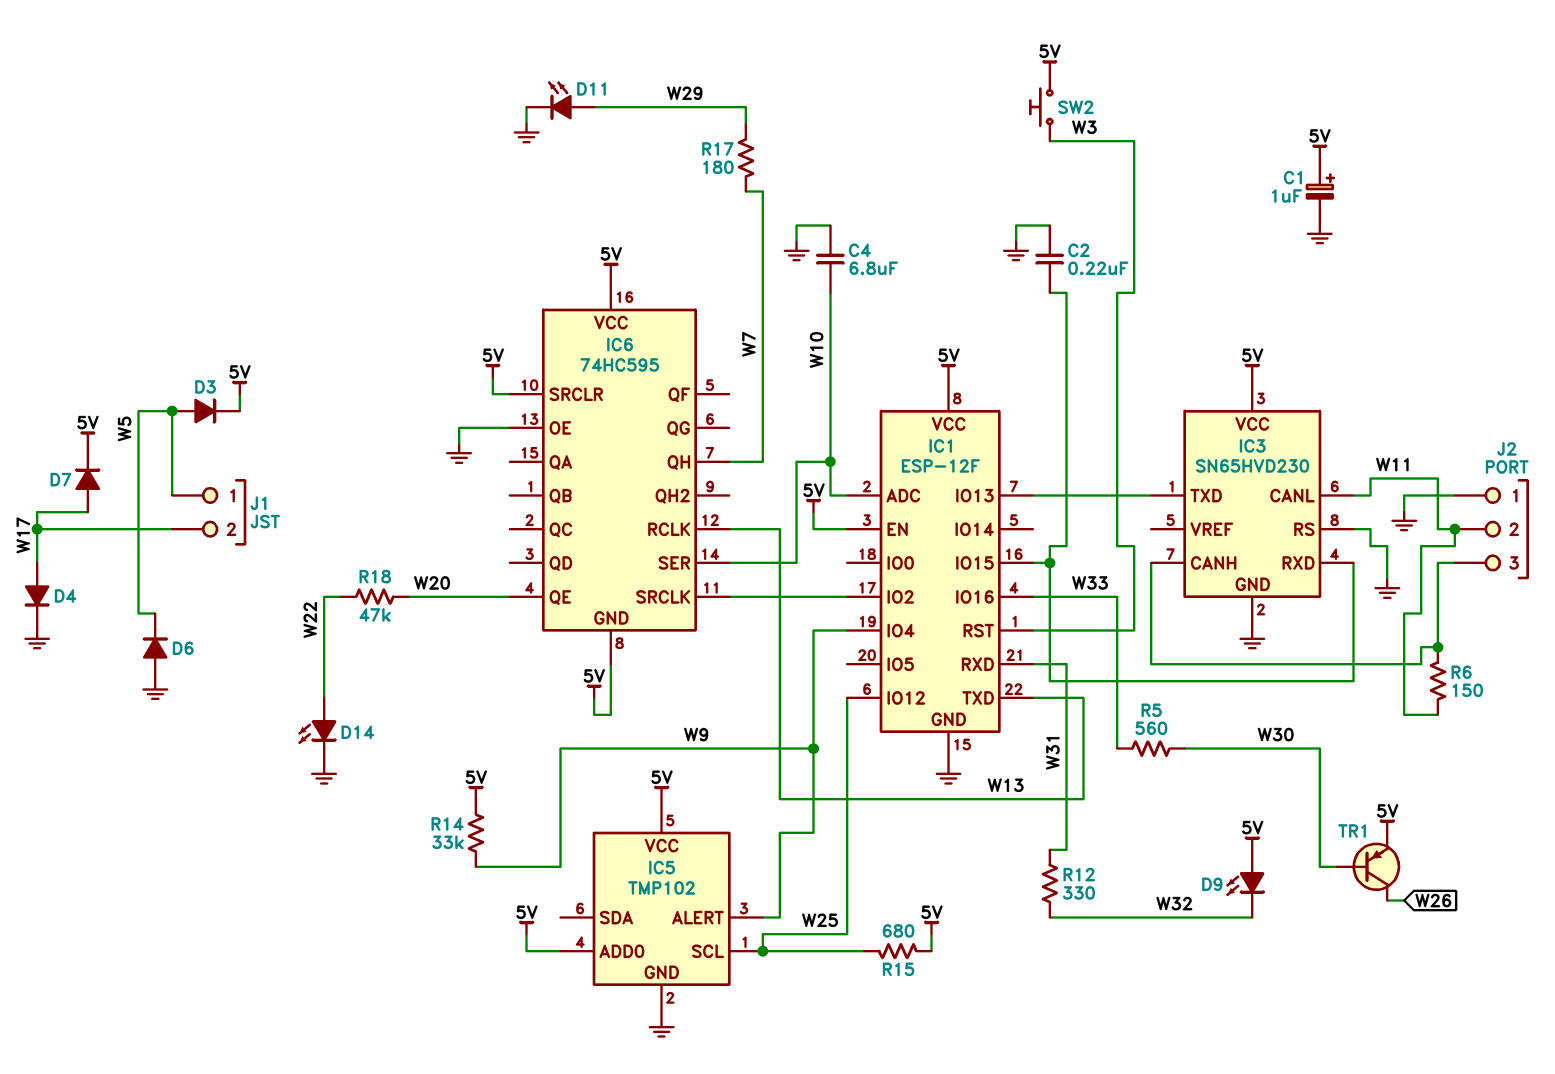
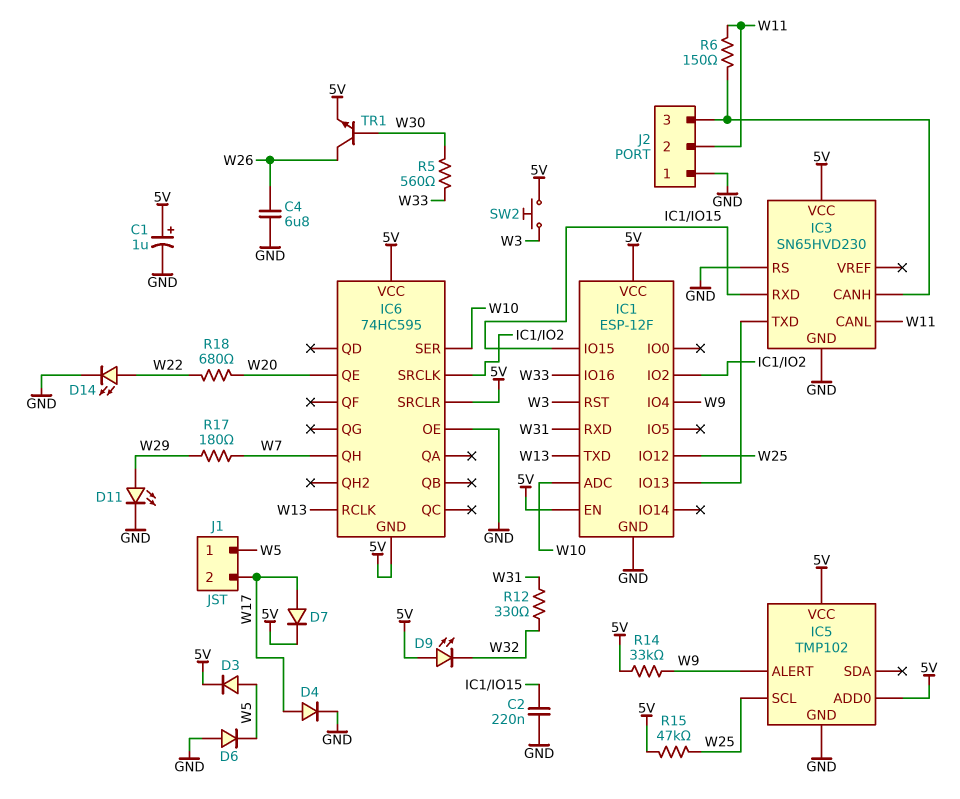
C4: 6.8uF (GND, W10) -> 6.8uF (GND, W26)
R15: 680 (5V, W25) -> 47k (5V, W25)
R18: 47k (W20, W22) -> 680 (W20, W22)
TR1: PNP (B W30, C W26, E 5V) -> NPN (B W30, C W26, E 5V)

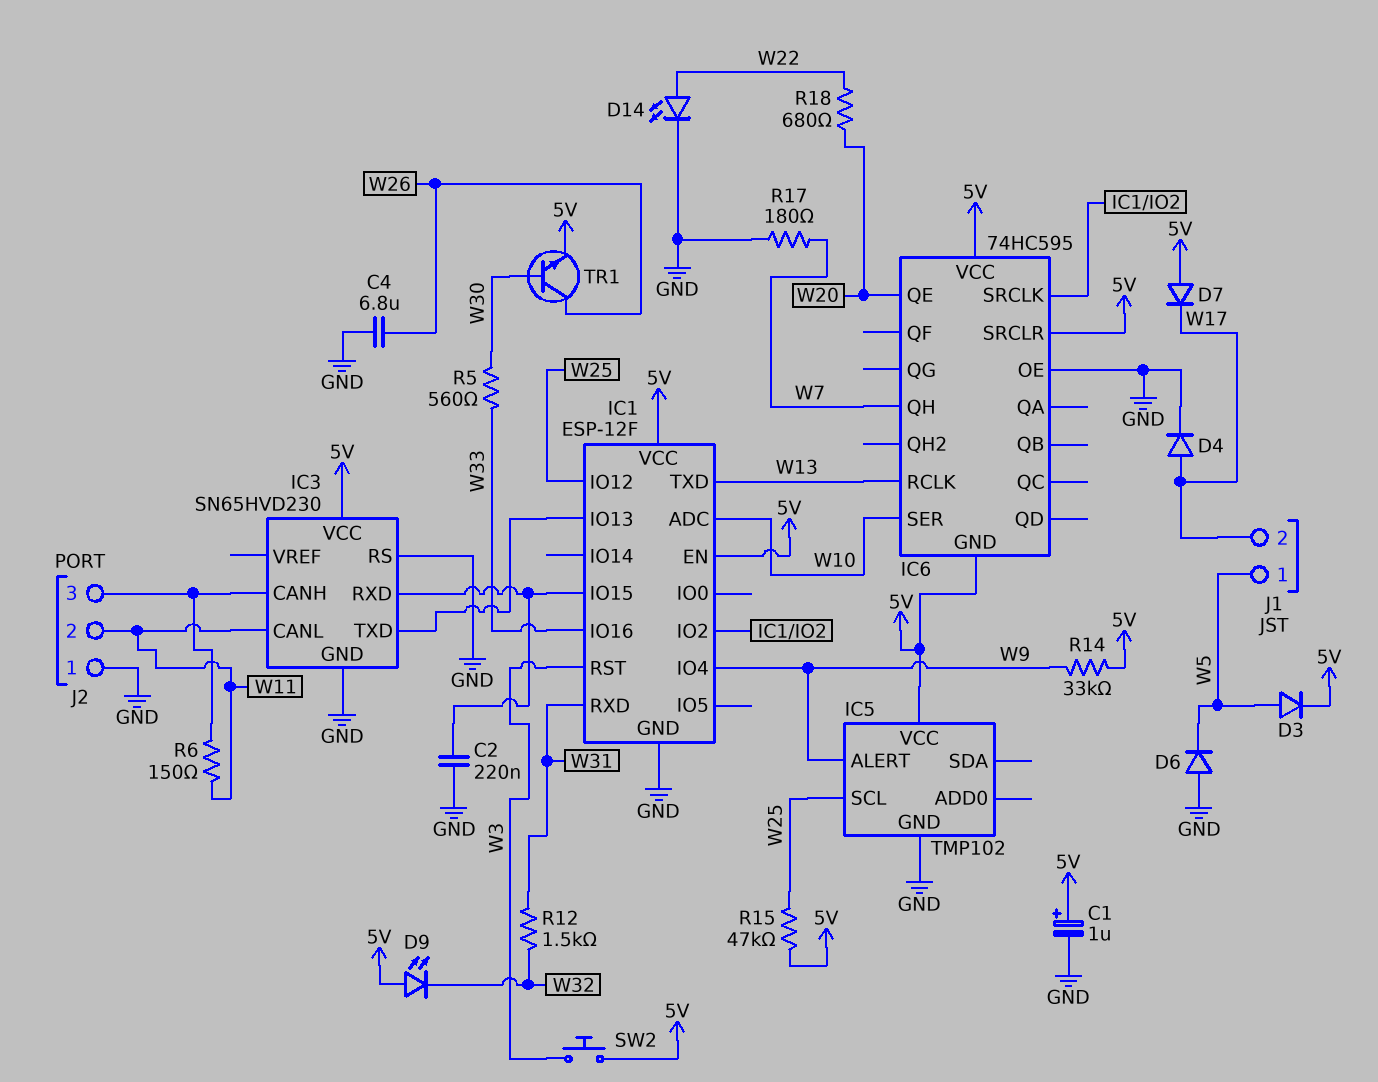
D7: diode (A W17, K 5V) -> diode (A 5V, K W17)
D11: LED (A W29, K GND) -> none
IC5 pin ADD0: 5V -> none
R12: 330 (W31, W32) -> 1.5k (W31, W32)
R17: 180 (W7, W29) -> 180 (GND, W7)

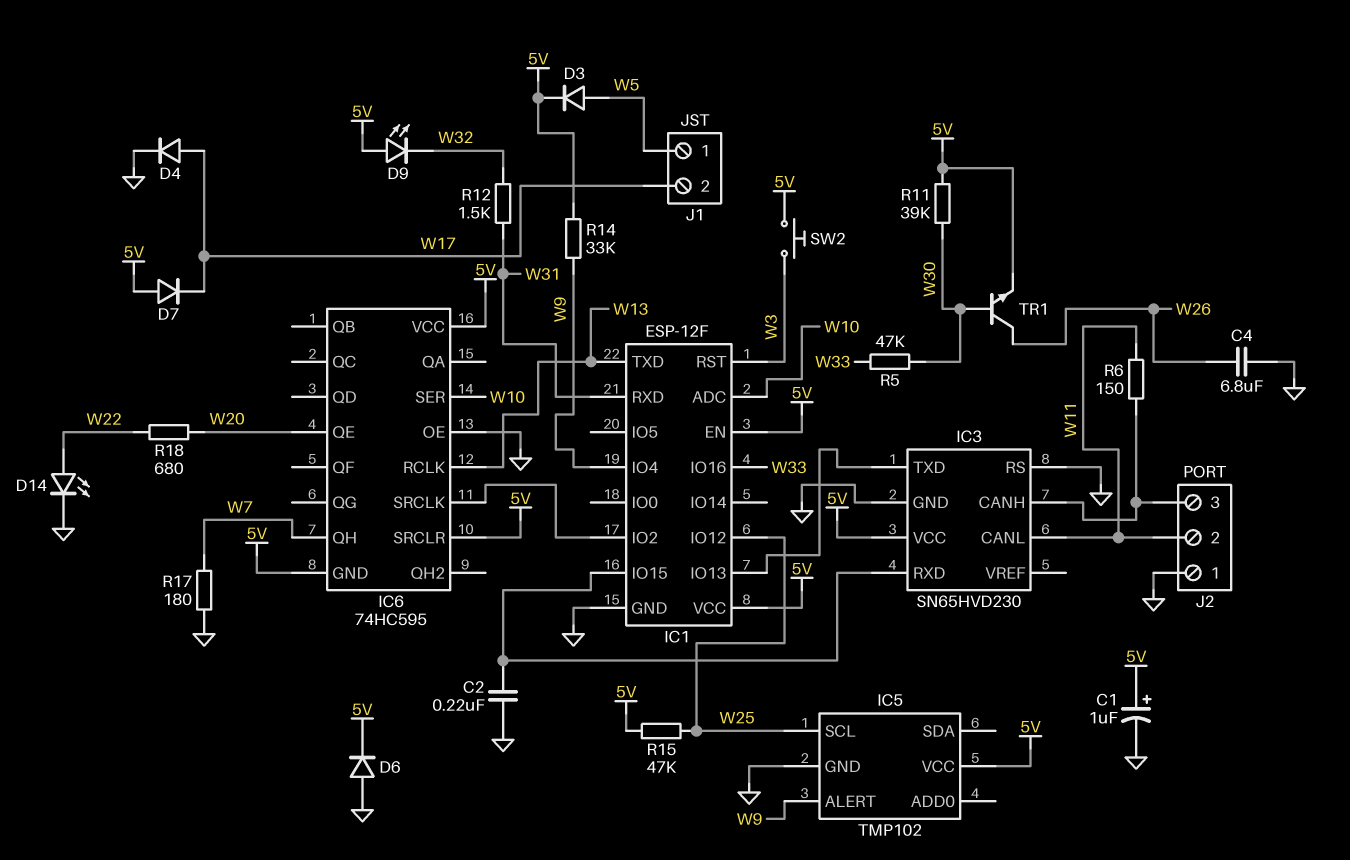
D6: diode (A GND, K W5) -> diode (A GND, K 5V)
R5: 560 (W30, W33) -> 47k (W30, W33)
R11: none -> 39k (5V, W30)

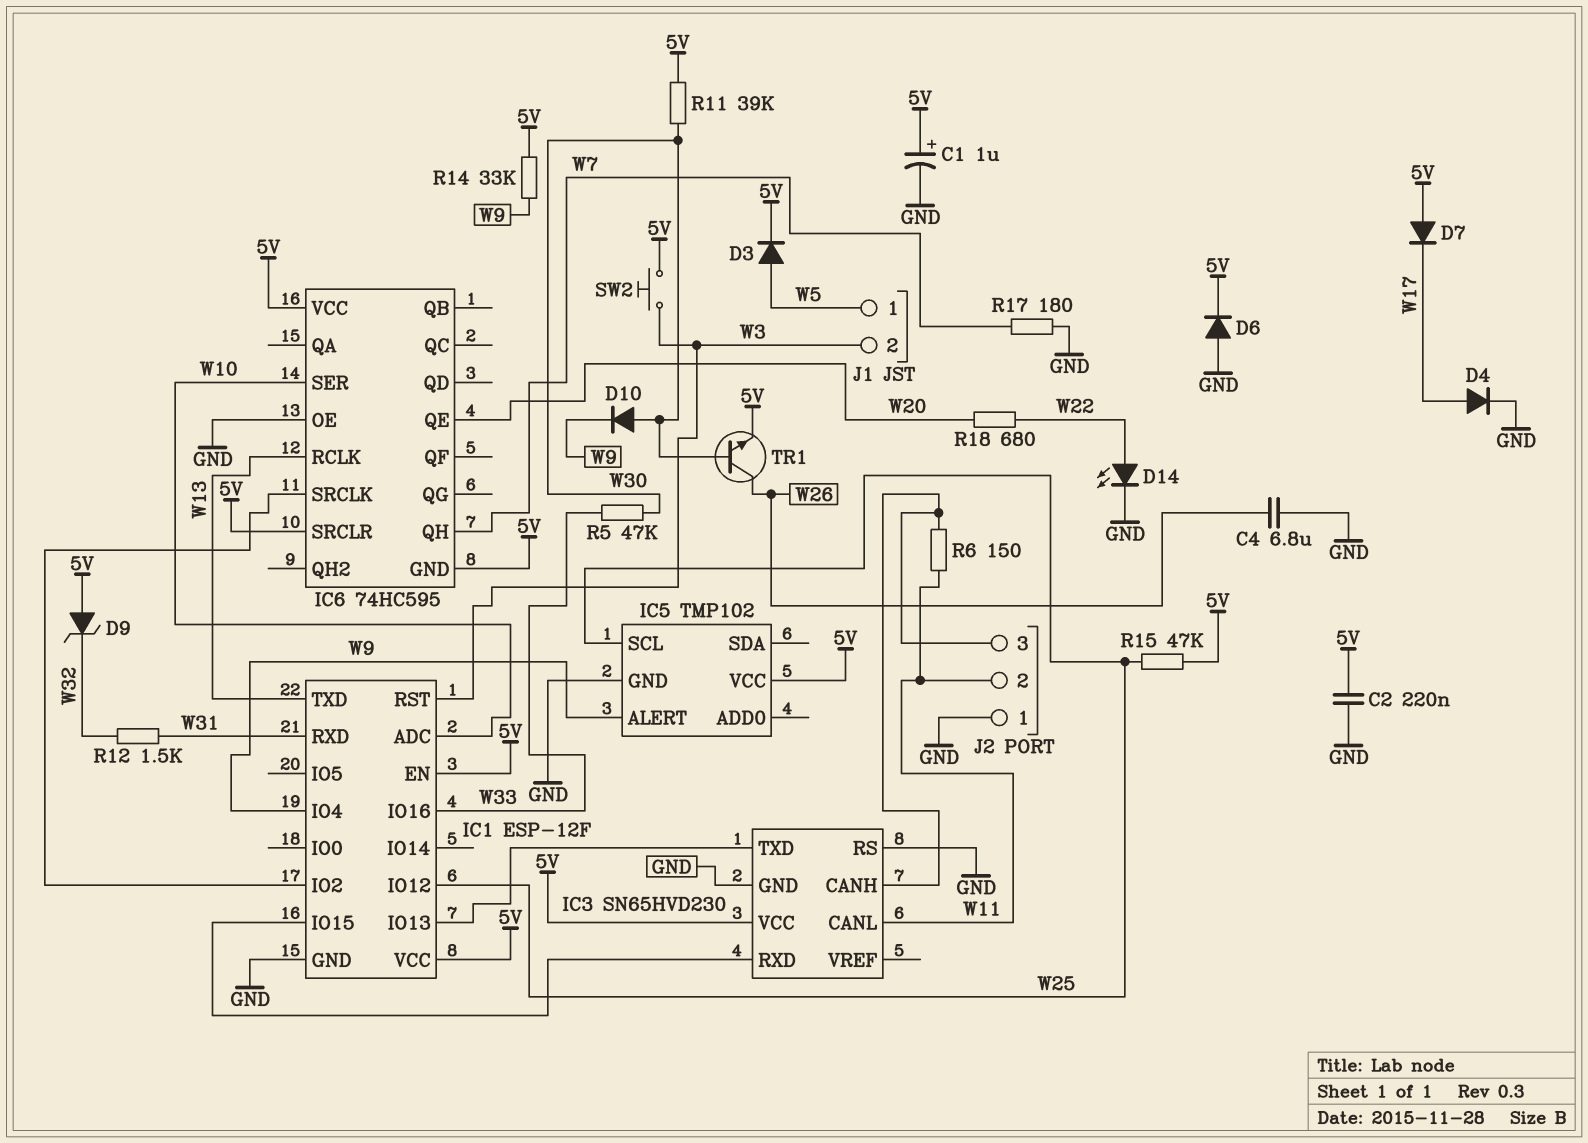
C2: 220nF (GND, IC1/IO15) -> 220nF (5V, GND)
D9: LED (A 5V, K W32) -> zener (A 5V, K W32)
D10: none -> diode (A W30, K W9)
J1 pin 2: W17 -> W3

